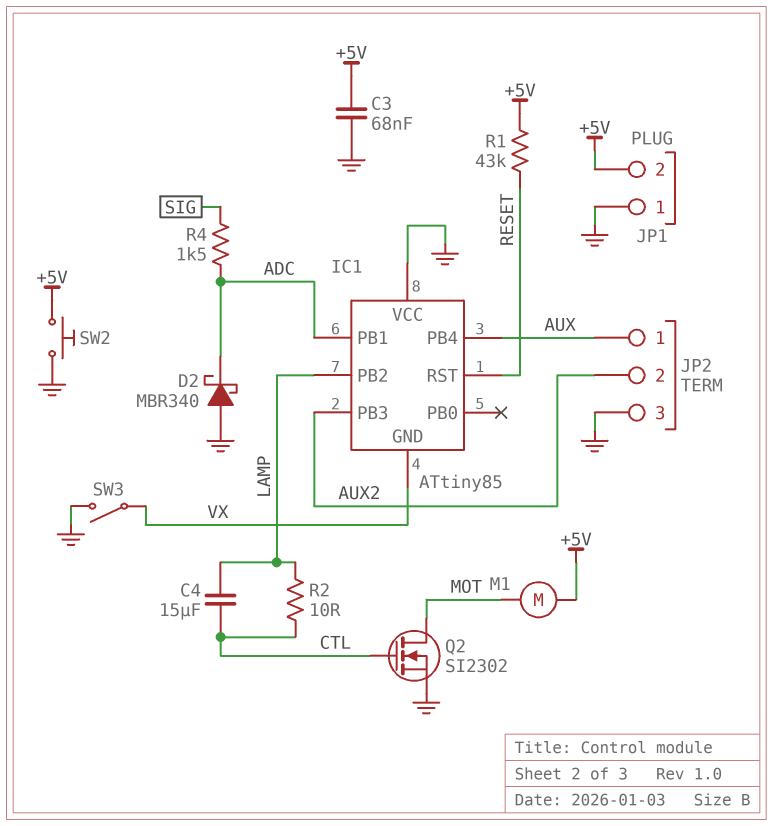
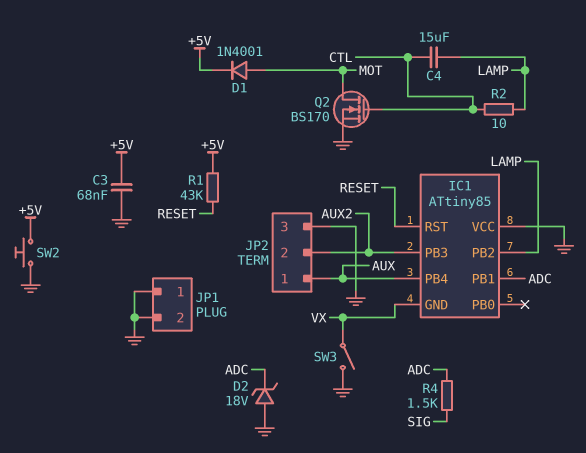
D1: none -> diode 1N4001 (A MOT, K +5V)
D2: schottky MBR340 (A GND, K ADC) -> zener 18V (A GND, K ADC)
JP1 pin 2: +5V -> GND
M1: motor (+5V, MOT) -> none
Q2: NMOS SI2302 (G CTL, D MOT, S GND) -> NMOS BS170 (G CTL, D MOT, S GND)

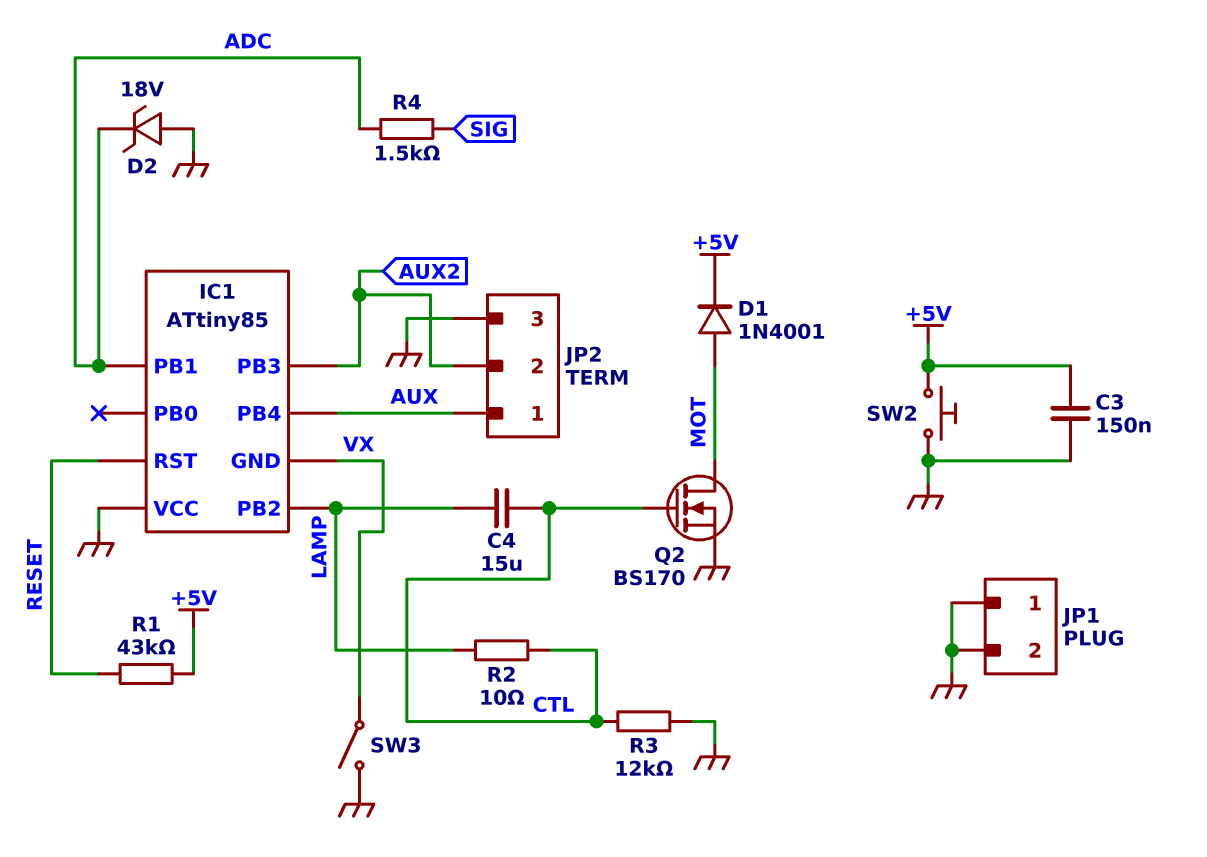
C3: 68nF (+5V, GND) -> 150nF (+5V, GND)
R3: none -> 12k (CTL, GND)

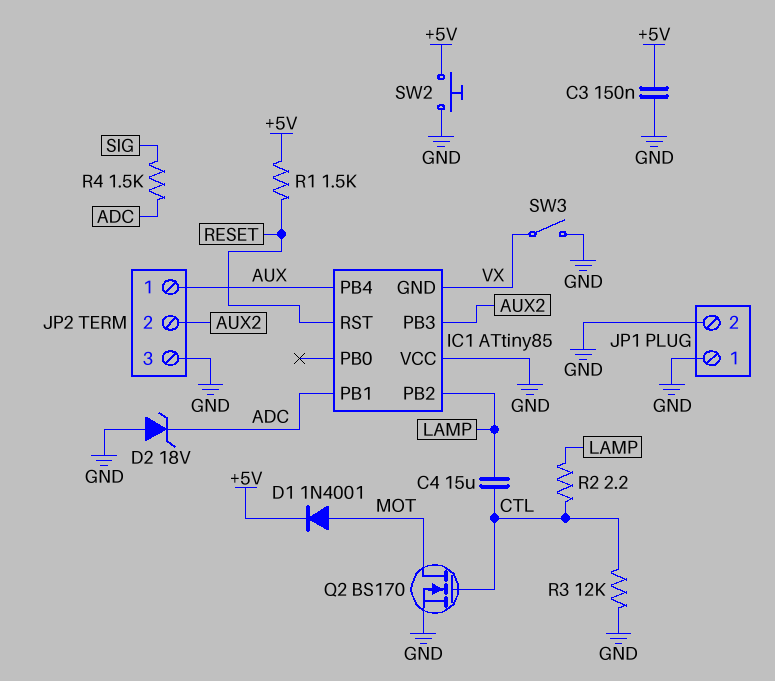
R1: 43k (+5V, RESET) -> 1.5k (+5V, RESET)
R2: 10 (CTL, LAMP) -> 2.2 (CTL, LAMP)

